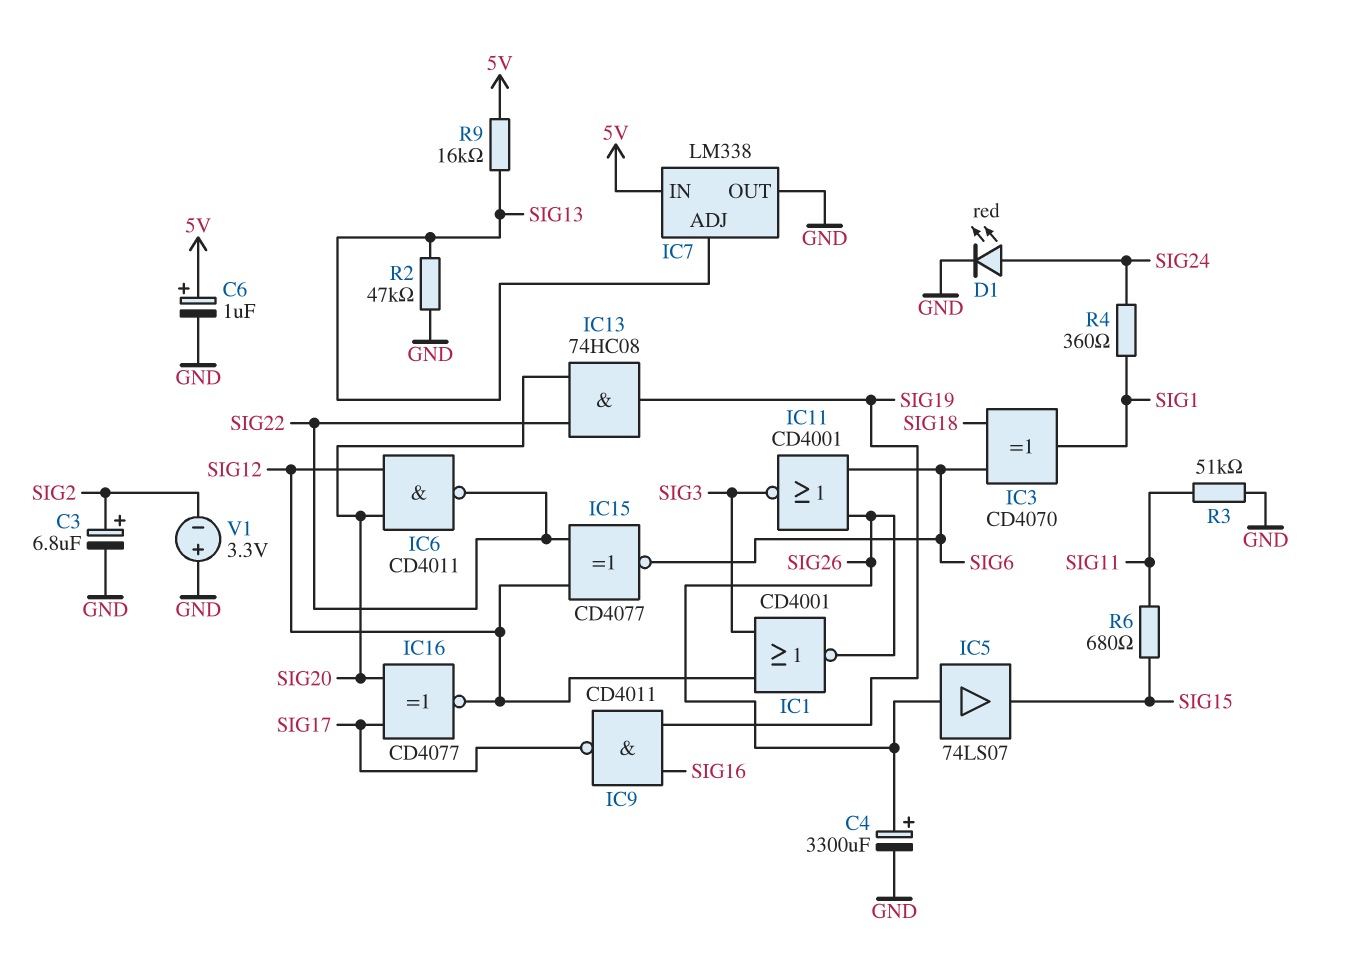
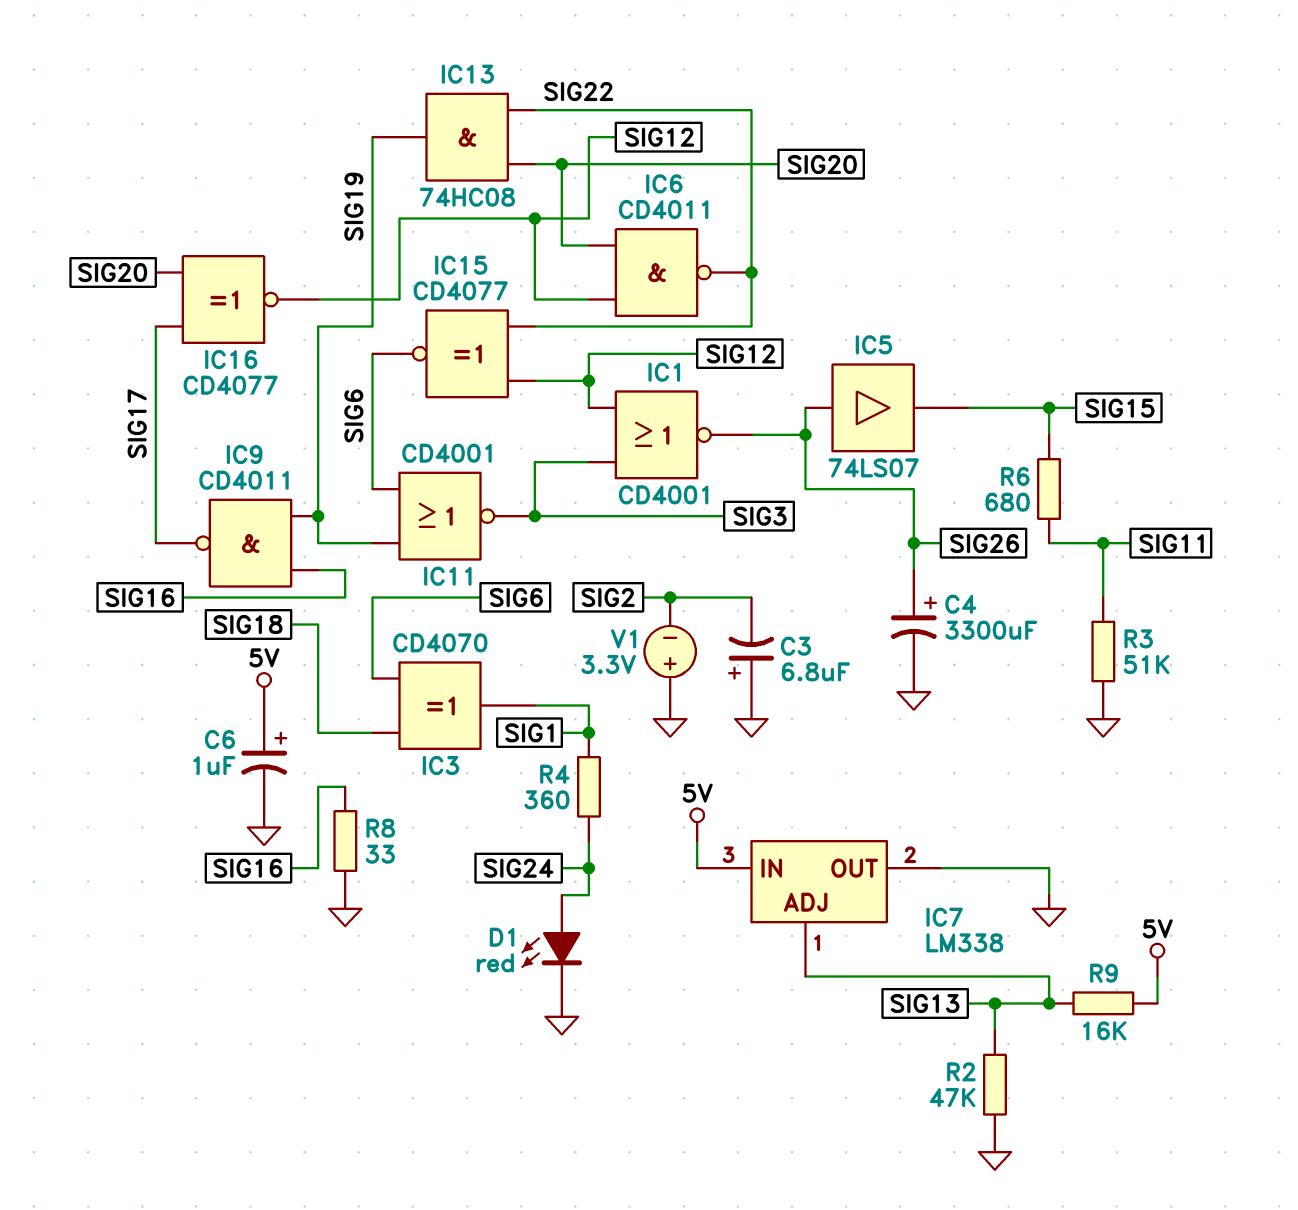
C3: 6.8uF (plus SIG2, minus GND) -> 6.8uF (plus GND, minus SIG2)
IC11: NOR CD4001 (in SIG6, in SIG26, out SIG3) -> NOR CD4001 (in SIG6, in SIG19, out SIG3)
R8: none -> 33 (GND, SIG16)

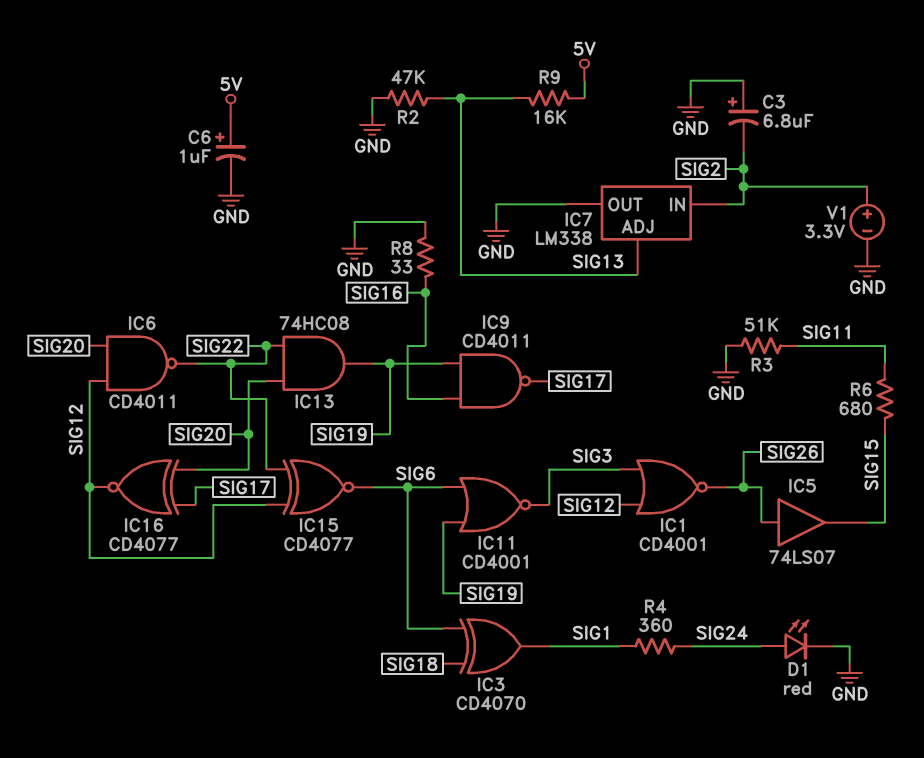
C4: 3300uF (plus SIG26, minus GND) -> none
IC7 pin IN: 5V -> SIG2
V1: 3.3V (plus GND, minus SIG2) -> 3.3V (plus SIG2, minus GND)

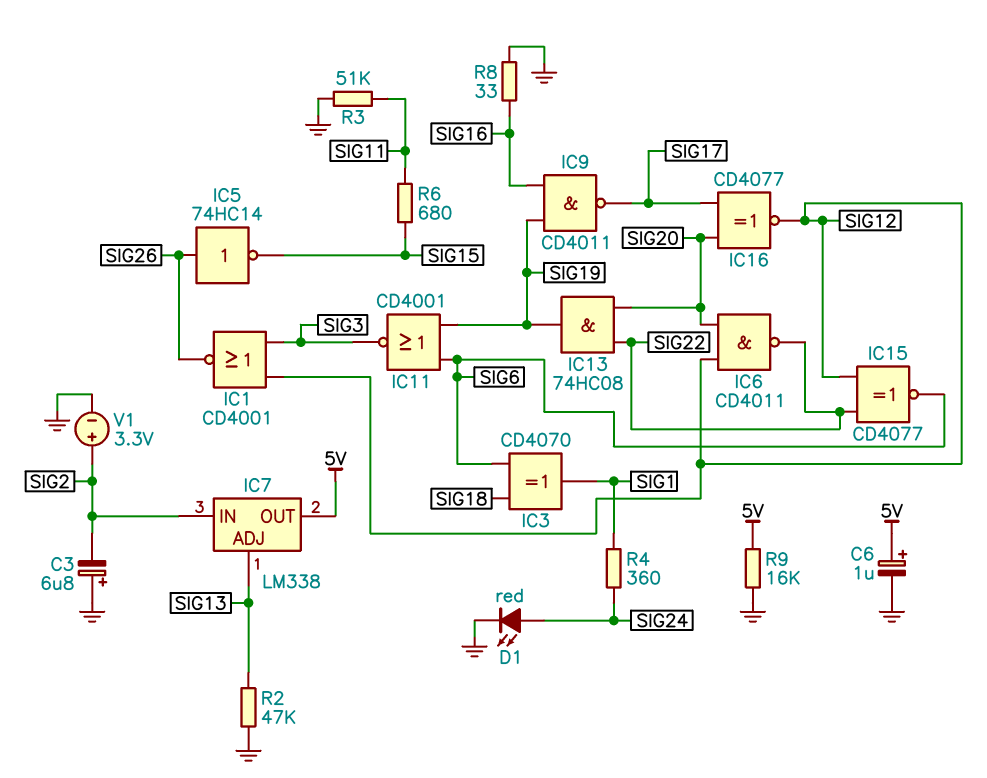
IC5: buffer 74LS07 (in SIG26, out SIG15) -> NOT 74HC14 (in SIG26, out SIG15)
IC7 pin OUT: GND -> 5V
R9: 16k (5V, SIG13) -> 16k (5V, GND)

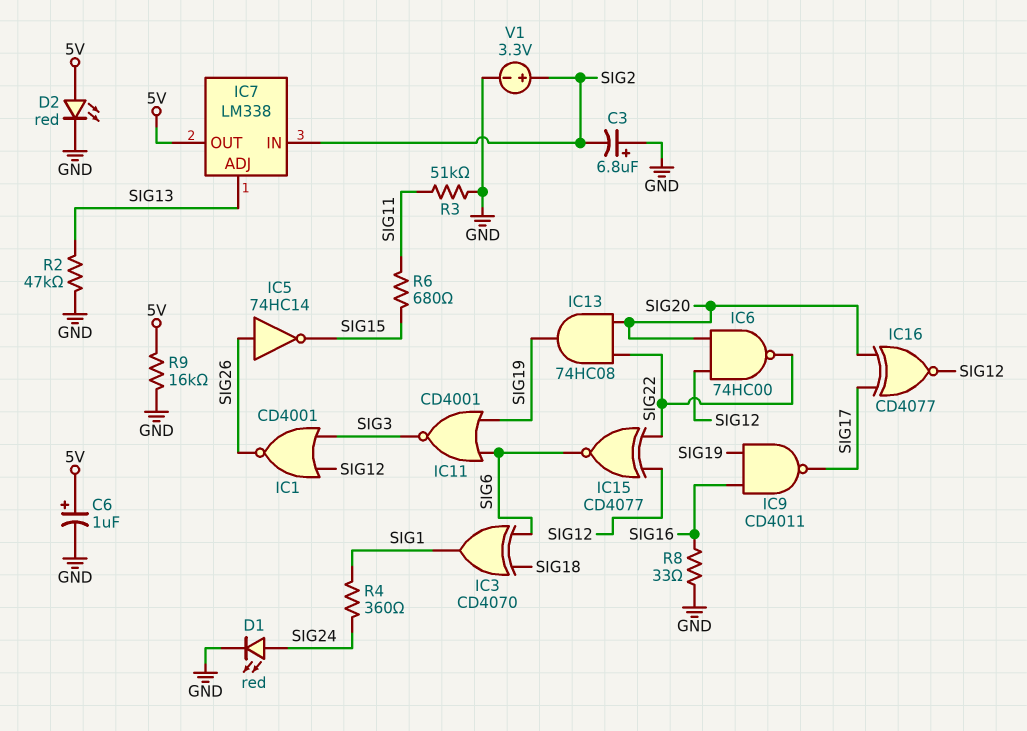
D2: none -> LED red (A 5V, K GND)
IC6: NAND CD4011 (in SIG12, in SIG20, out SIG22) -> NAND 74HC00 (in SIG12, in SIG20, out SIG22)

